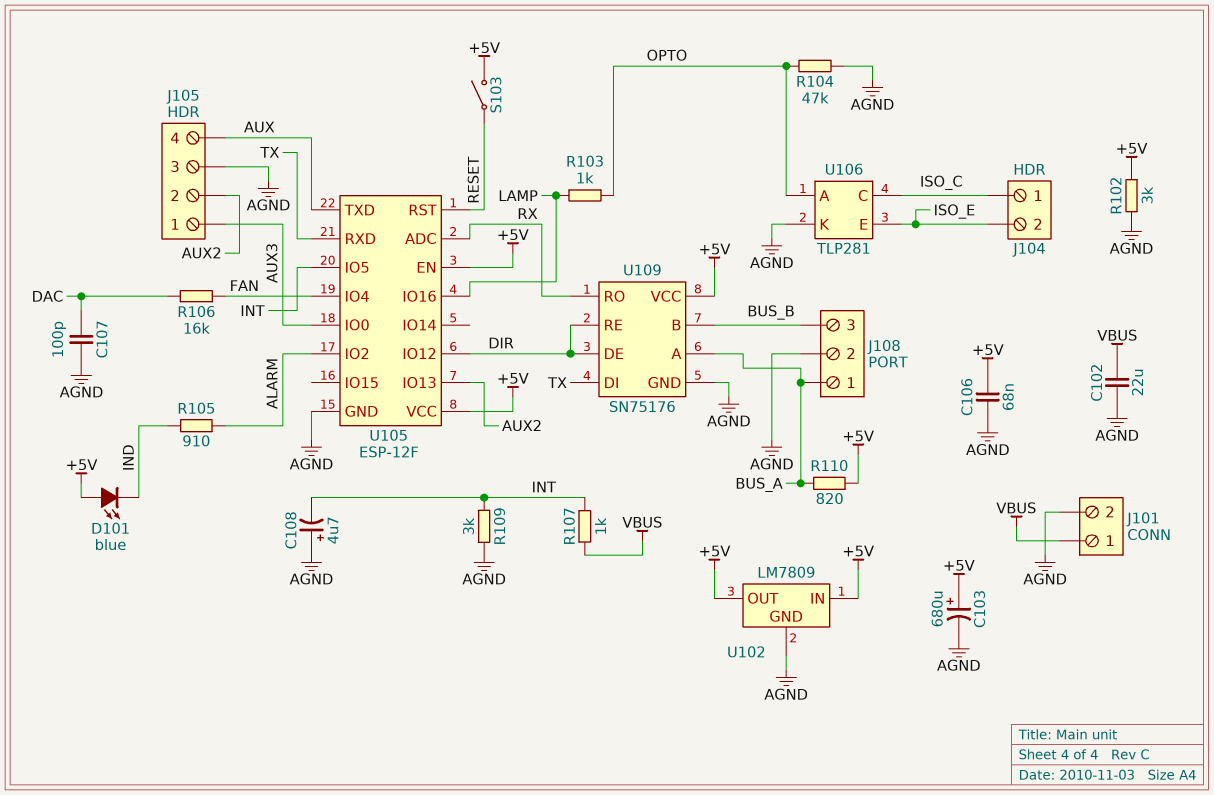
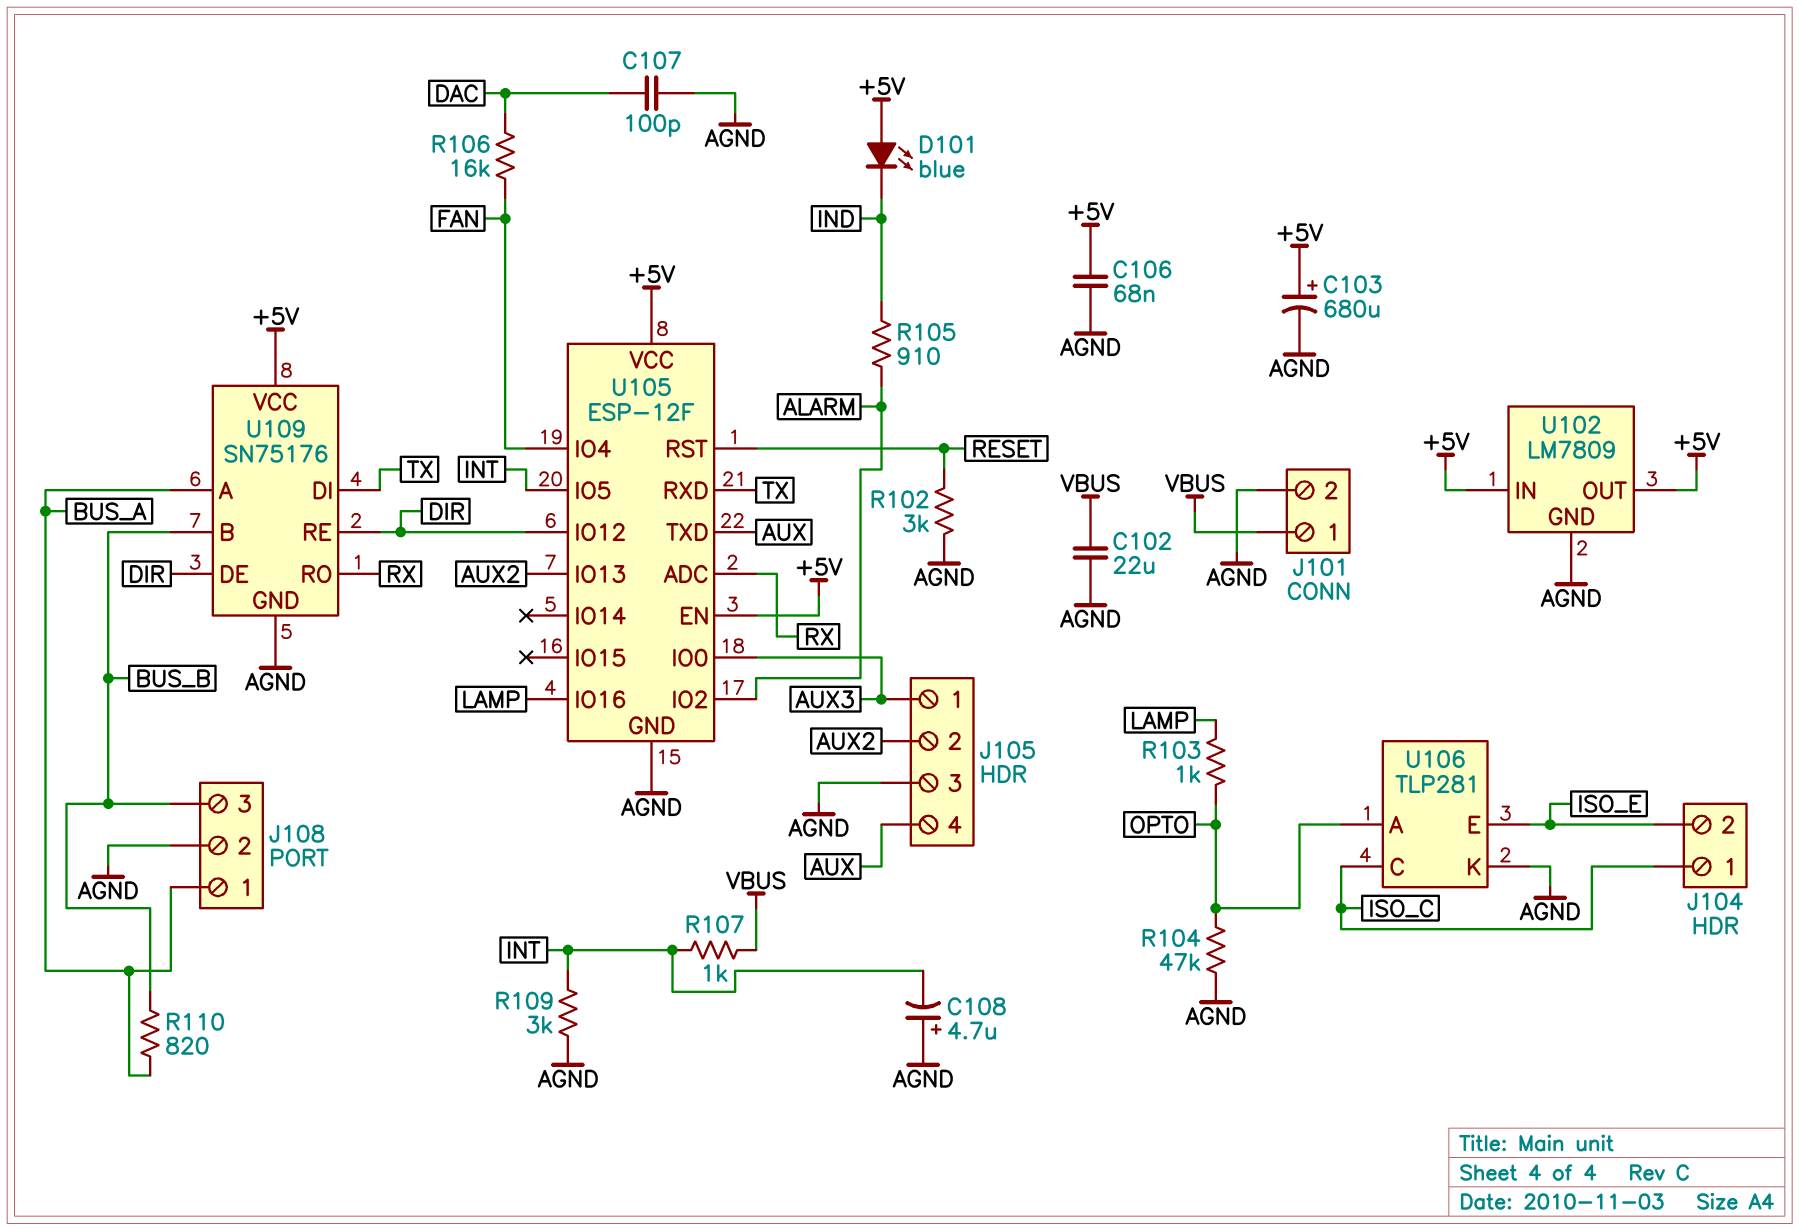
R102: 3k (+5V, AGND) -> 3k (AGND, RESET)
R110: 820 (+5V, BUS_A) -> 820 (BUS_A, BUS_B)
S103: switch (+5V, RESET) -> none

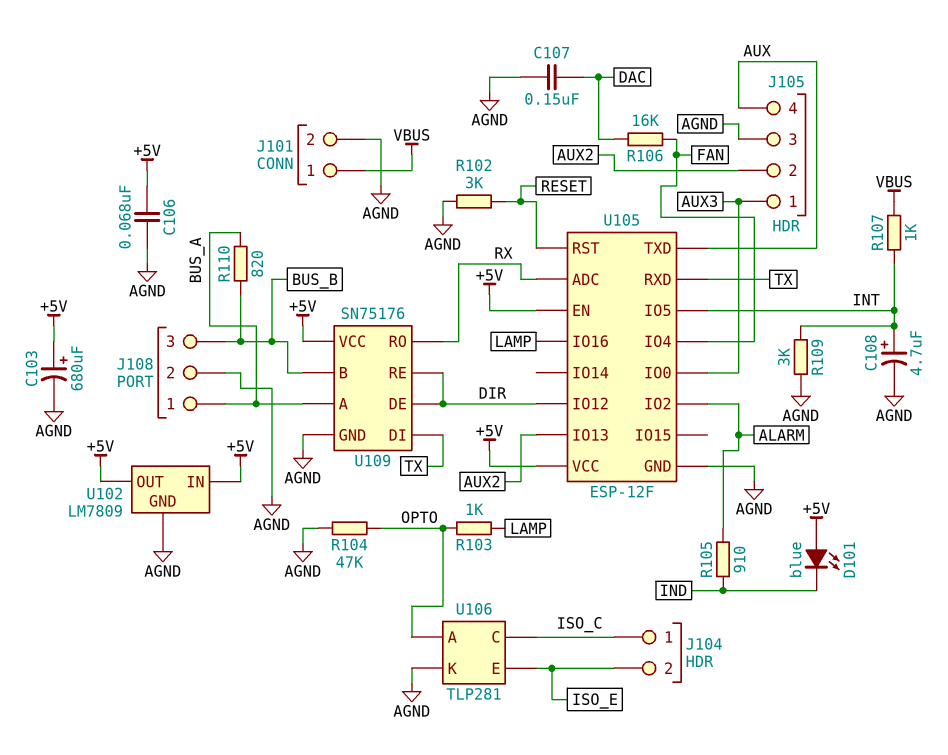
C102: 22uF (AGND, VBUS) -> none
C107: 100pF (AGND, DAC) -> 150nF (AGND, DAC)
C108: 4.7uF (plus AGND, minus INT) -> 4.7uF (plus INT, minus AGND)

